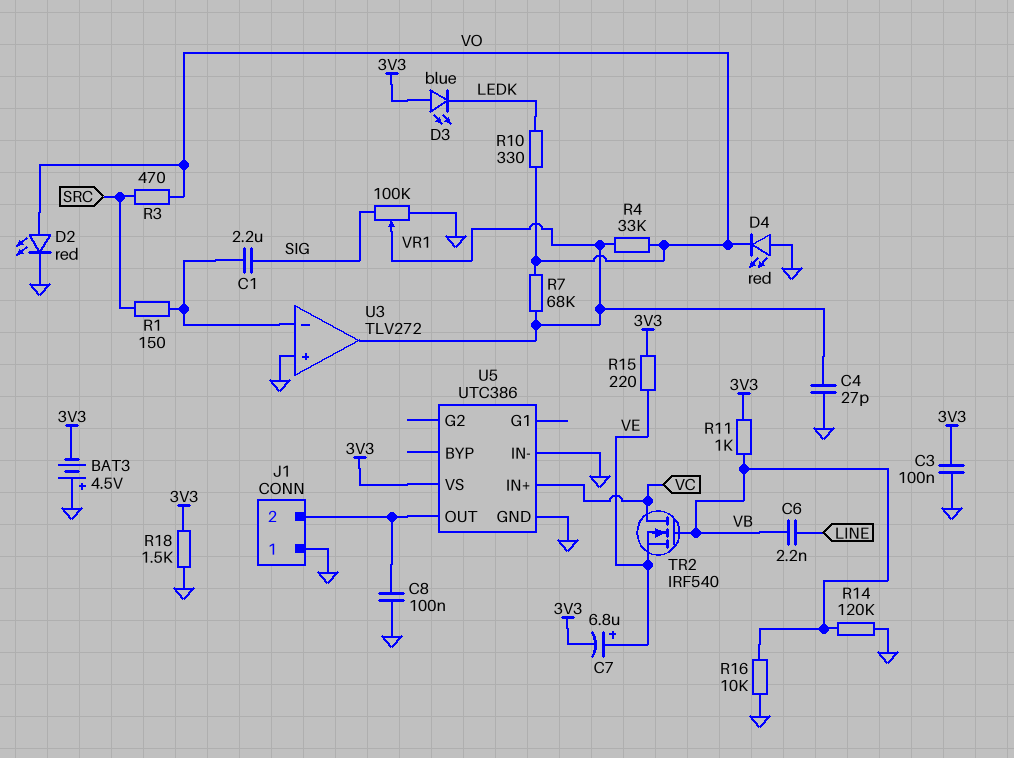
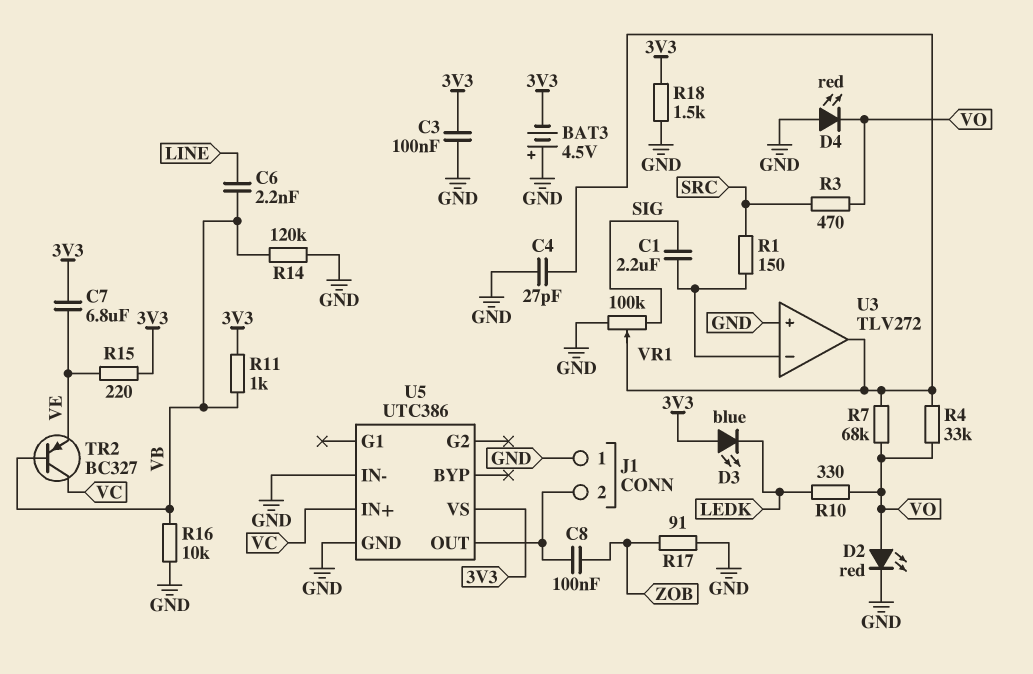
C7: 6.8uF (plus VE, minus 3V3) -> 6.8uF (3V3, VE)
C8: 100nF (GND, J1/2) -> 100nF (J1/2, ZOB)
R17: none -> 91 (GND, ZOB)
TR2: NMOS IRF540 (G VB, D VC, S VE) -> PNP BC327 (B VB, C VC, E VE)

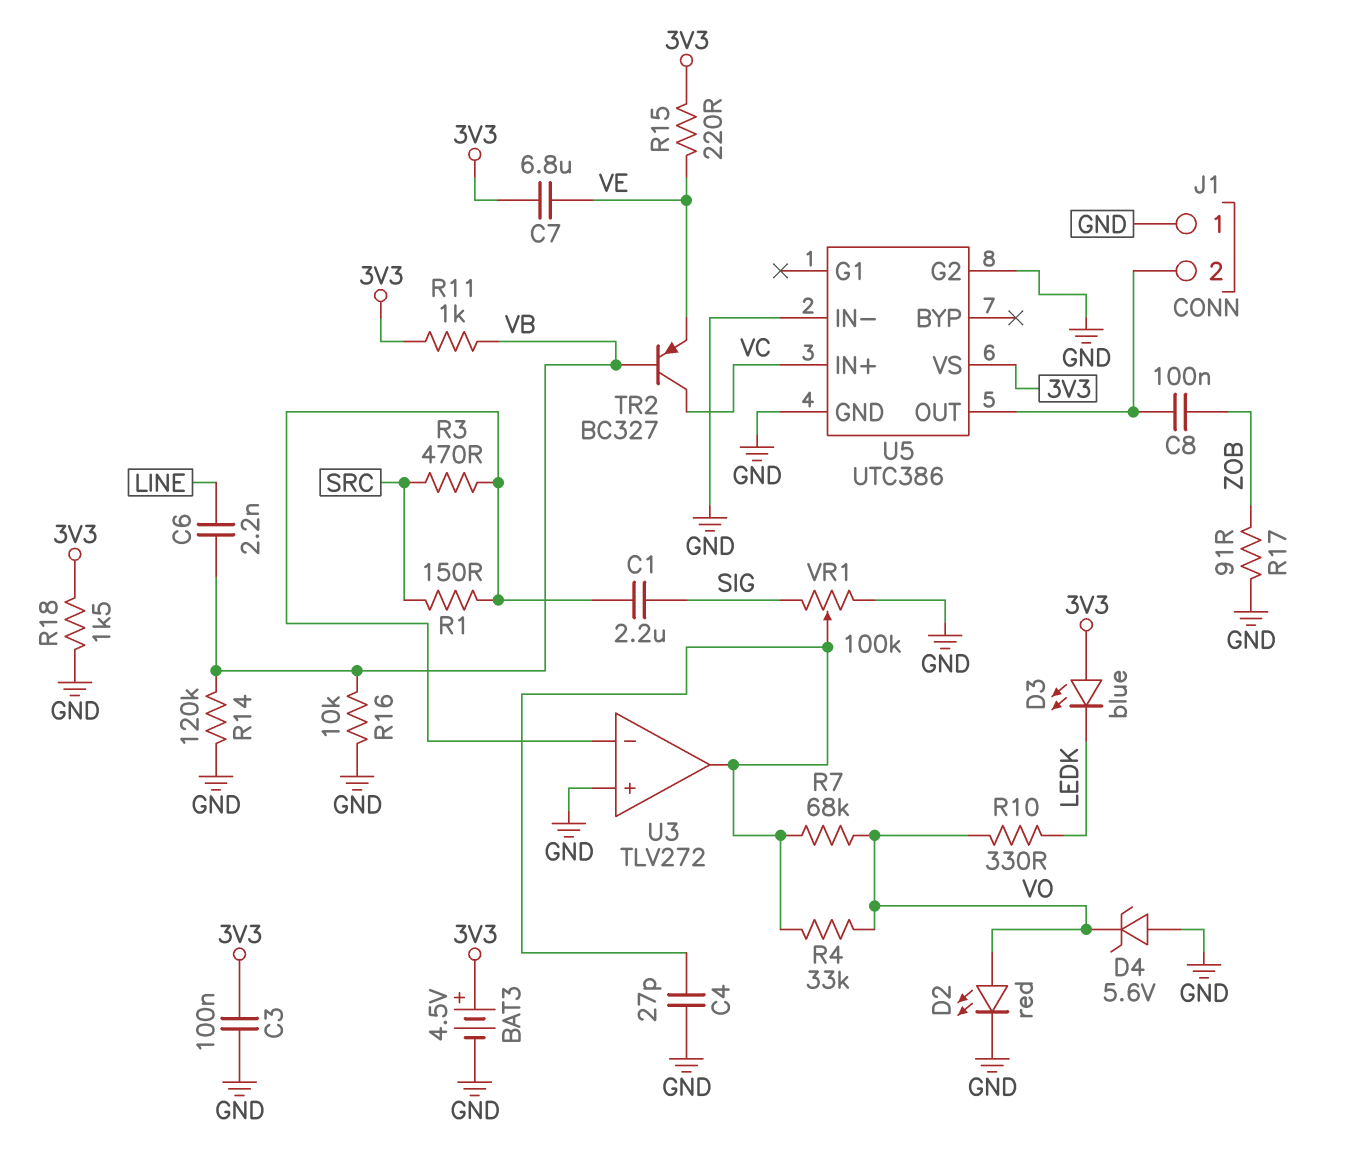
BAT3: 4.5V (plus GND, minus 3V3) -> 4.5V (plus 3V3, minus GND)
D4: LED red (A GND, K VO) -> zener 5.6V (A GND, K VO)
R3: 470 (SRC, VO) -> 470 (SRC, U3/in-)
U5 pin G2: none -> GND

